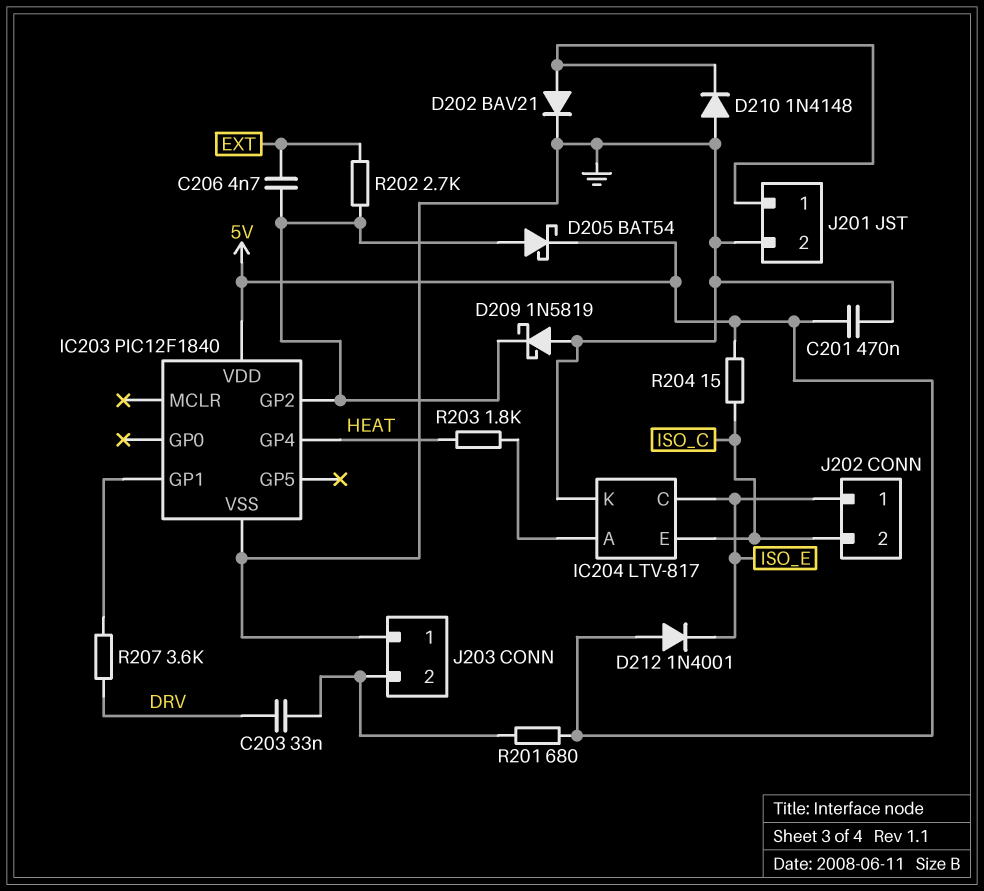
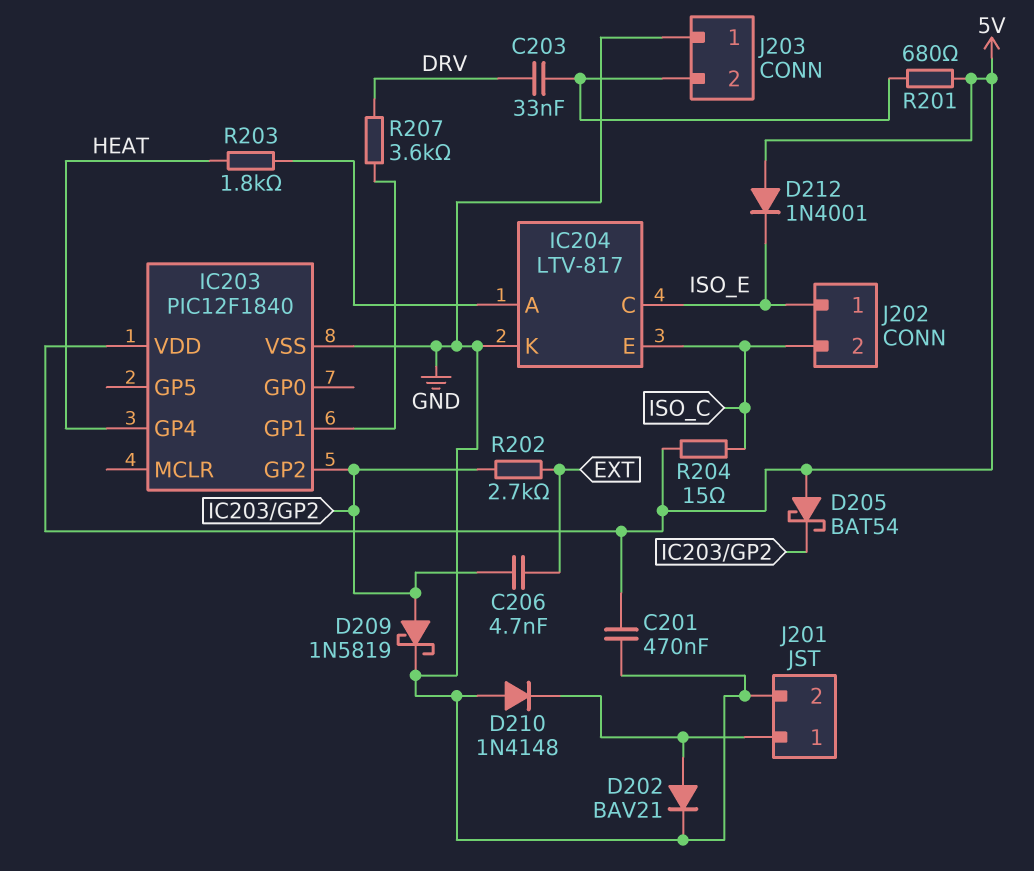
D205: schottky BAT54 (A IC203/GP2, K 5V) -> schottky BAT54 (A 5V, K IC203/GP2)
D209: schottky 1N5819 (A GND, K IC203/GP2) -> schottky 1N5819 (A IC203/GP2, K GND)

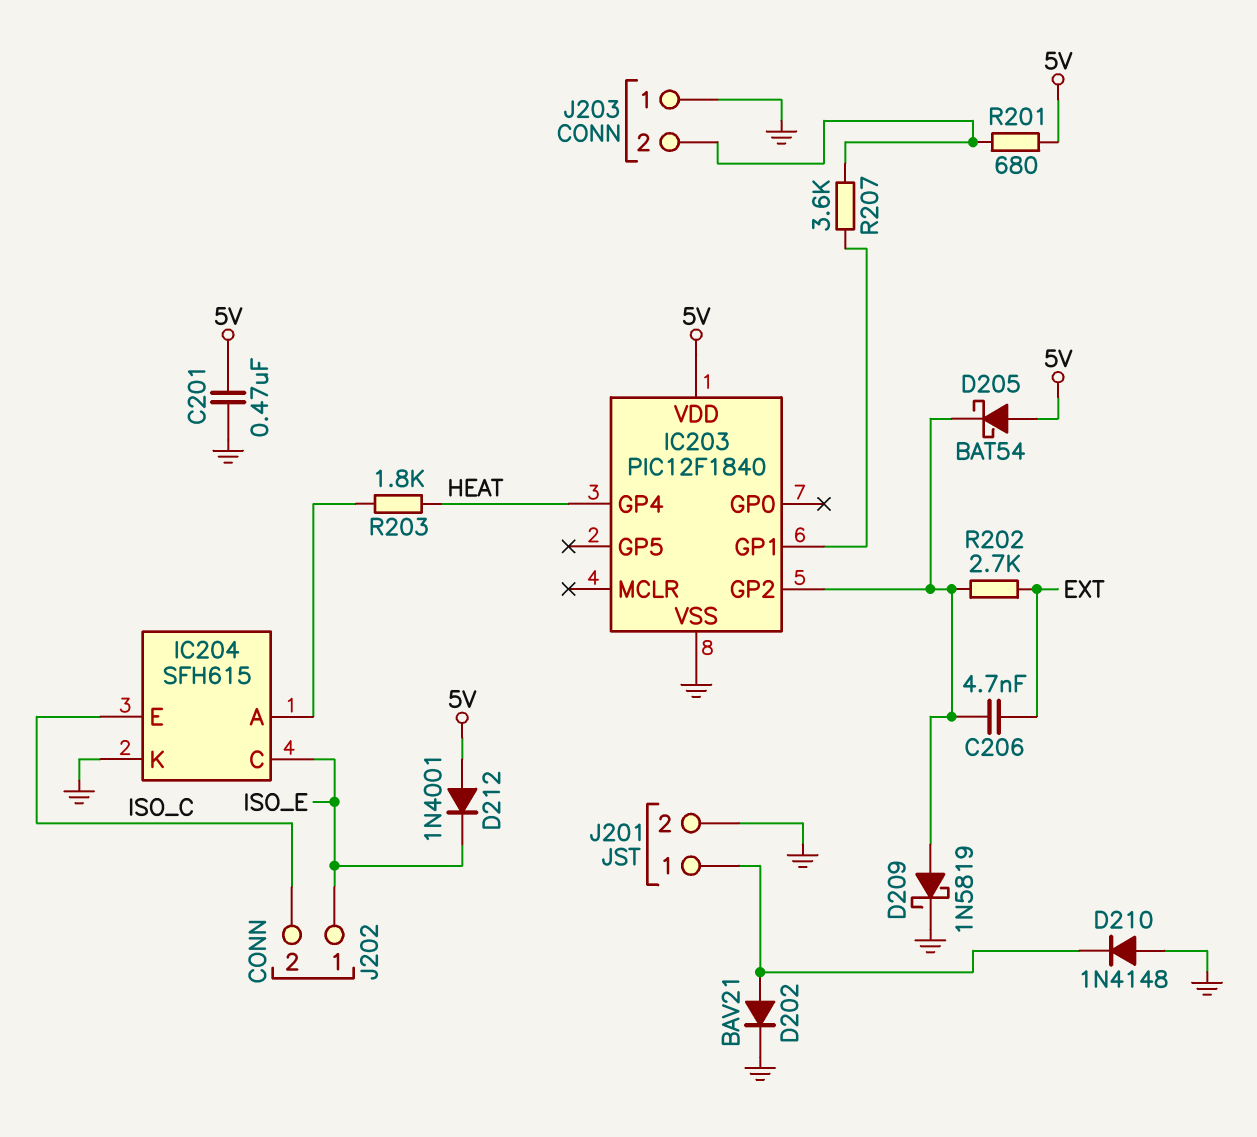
C203: 33nF (DRV, J203/2) -> none
IC204: LTV-817 -> SFH615
R204: 15 (5V, ISO_C) -> none
R207: 3.6k (DRV, IC203/GP1) -> 3.6k (IC203/GP1, J203/2)

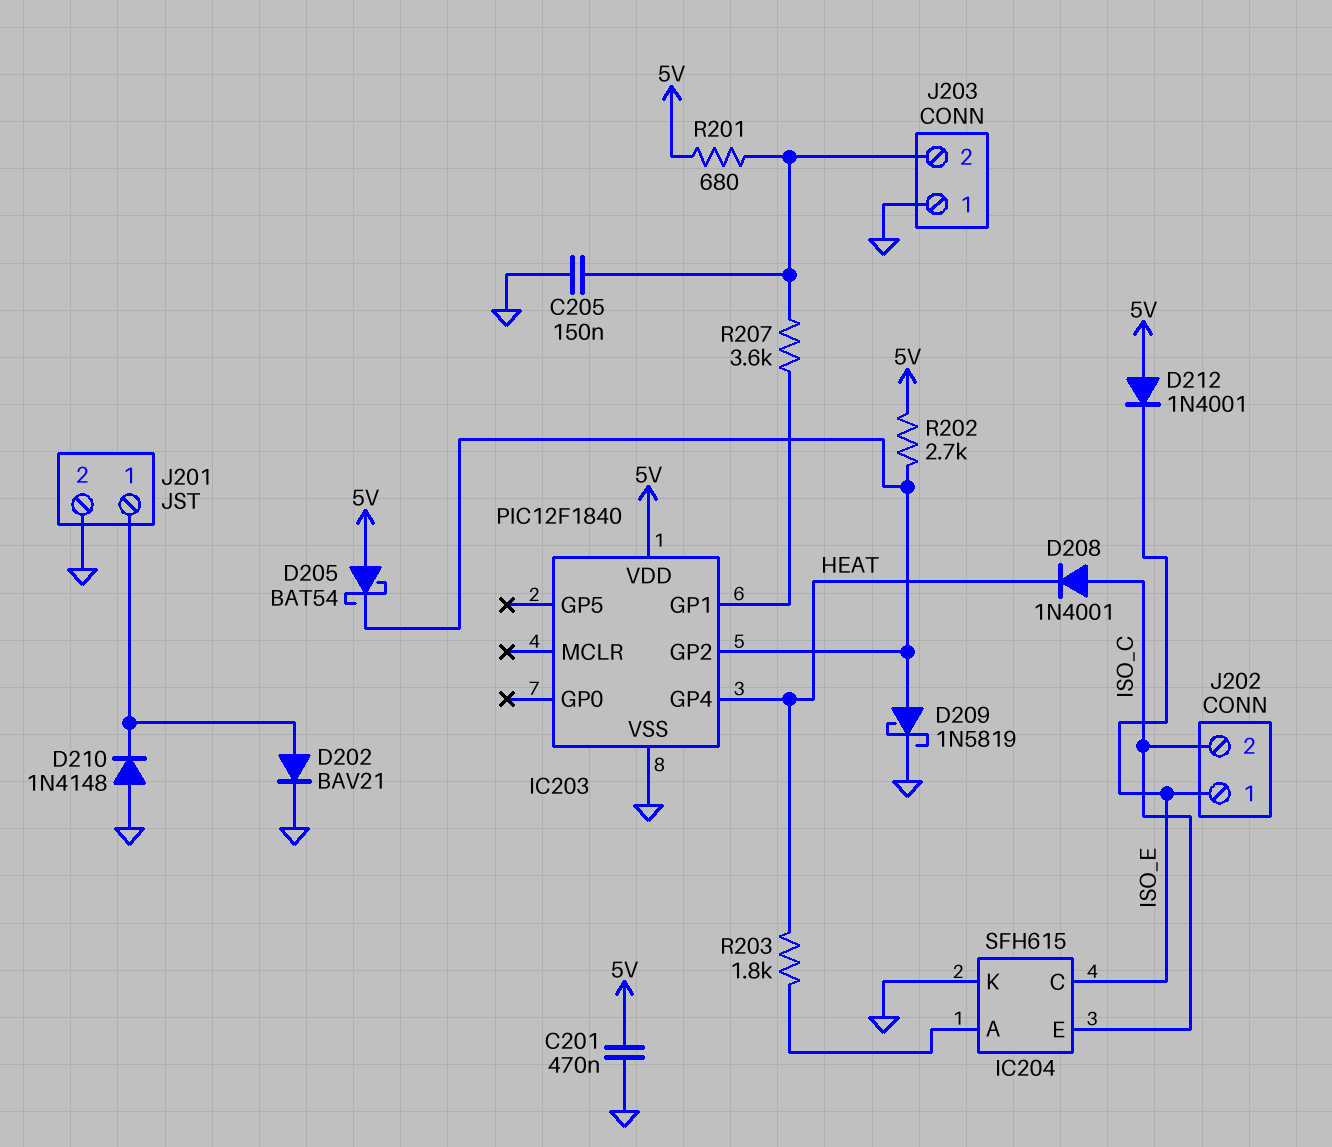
C205: none -> 150nF (GND, J203/2)
C206: 4.7nF (EXT, IC203/GP2) -> none
D208: none -> diode 1N4001 (A ISO_C, K HEAT)
R202: 2.7k (EXT, IC203/GP2) -> 2.7k (5V, IC203/GP2)

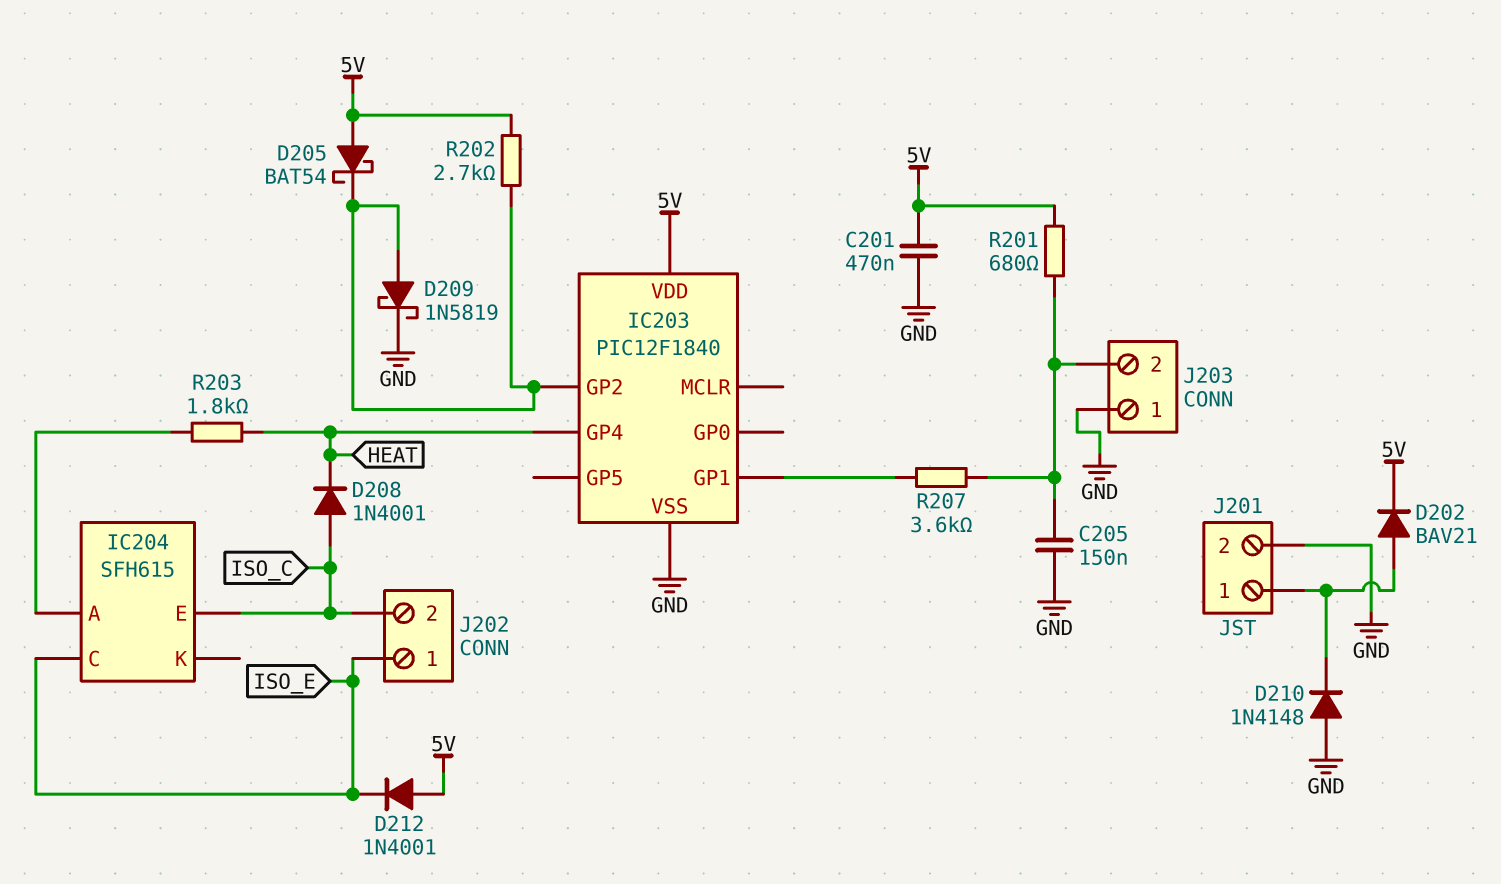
D202: diode BAV21 (A J201/1, K GND) -> diode BAV21 (A J201/1, K 5V)
IC204 pin K: GND -> none

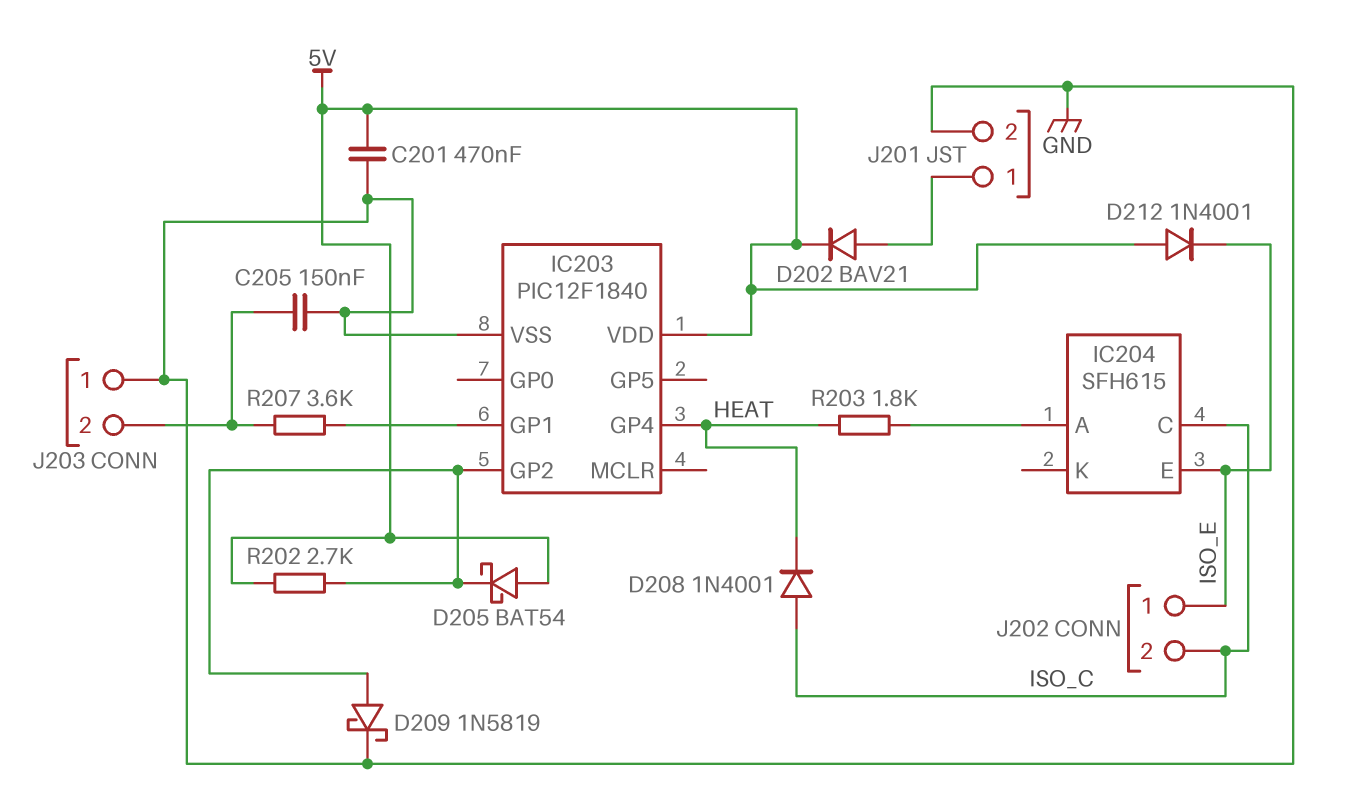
D210: diode 1N4148 (A GND, K J201/1) -> none
IC204 pin C: ISO_E -> ISO_C
IC204 pin E: ISO_C -> ISO_E
R201: 680 (5V, J203/2) -> none

